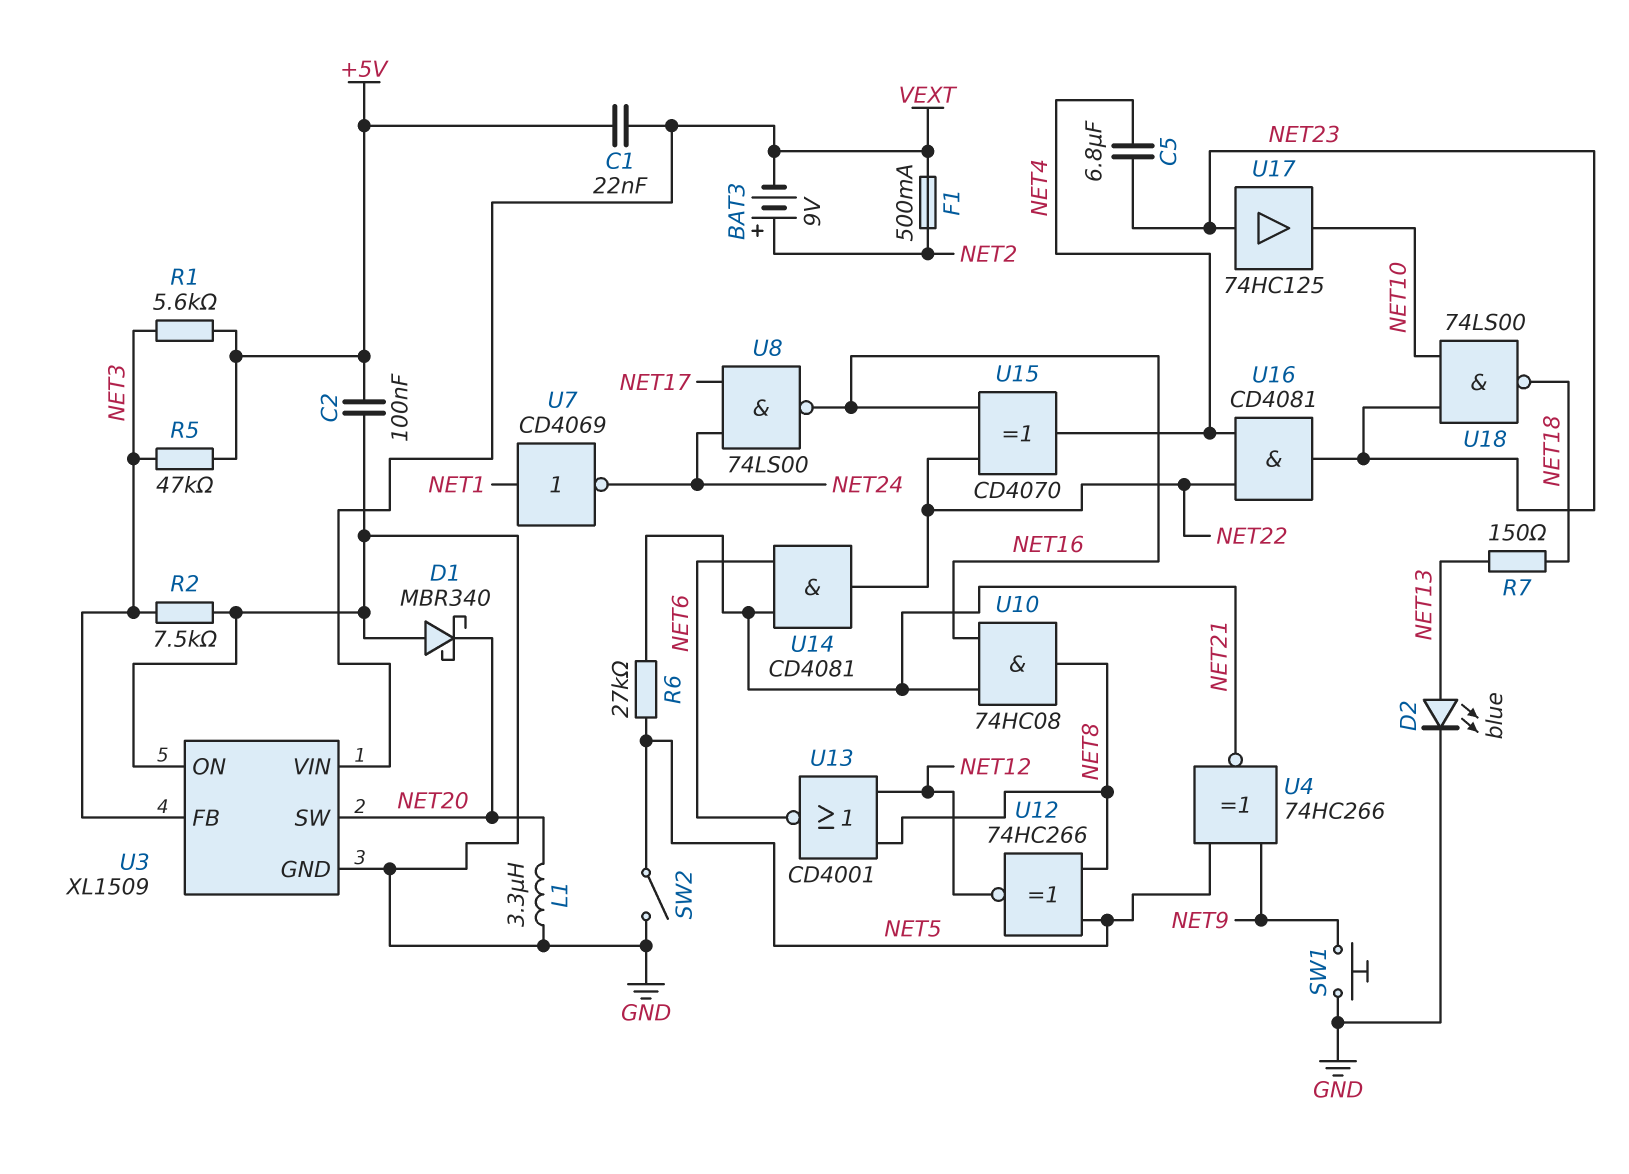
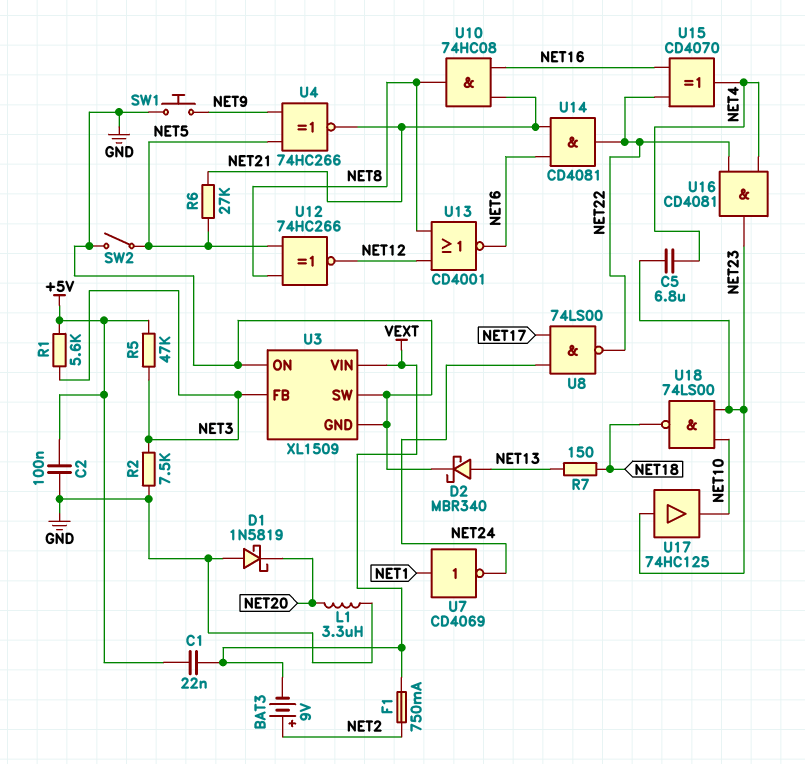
D1: schottky MBR340 (A GND, K NET20) -> schottky 1N5819 (A GND, K NET20)
D2: LED blue (A NET13, K GND) -> schottky MBR340 (A NET13, K GND)
F1: 500mA (NET2, VEXT) -> 750mA (NET2, VEXT)
U3 pin SW: NET20 -> GND
U8: NAND 74LS00 (in NET17, in NET24, out NET16) -> NAND 74LS00 (in NET17, in NET24, out NET22)

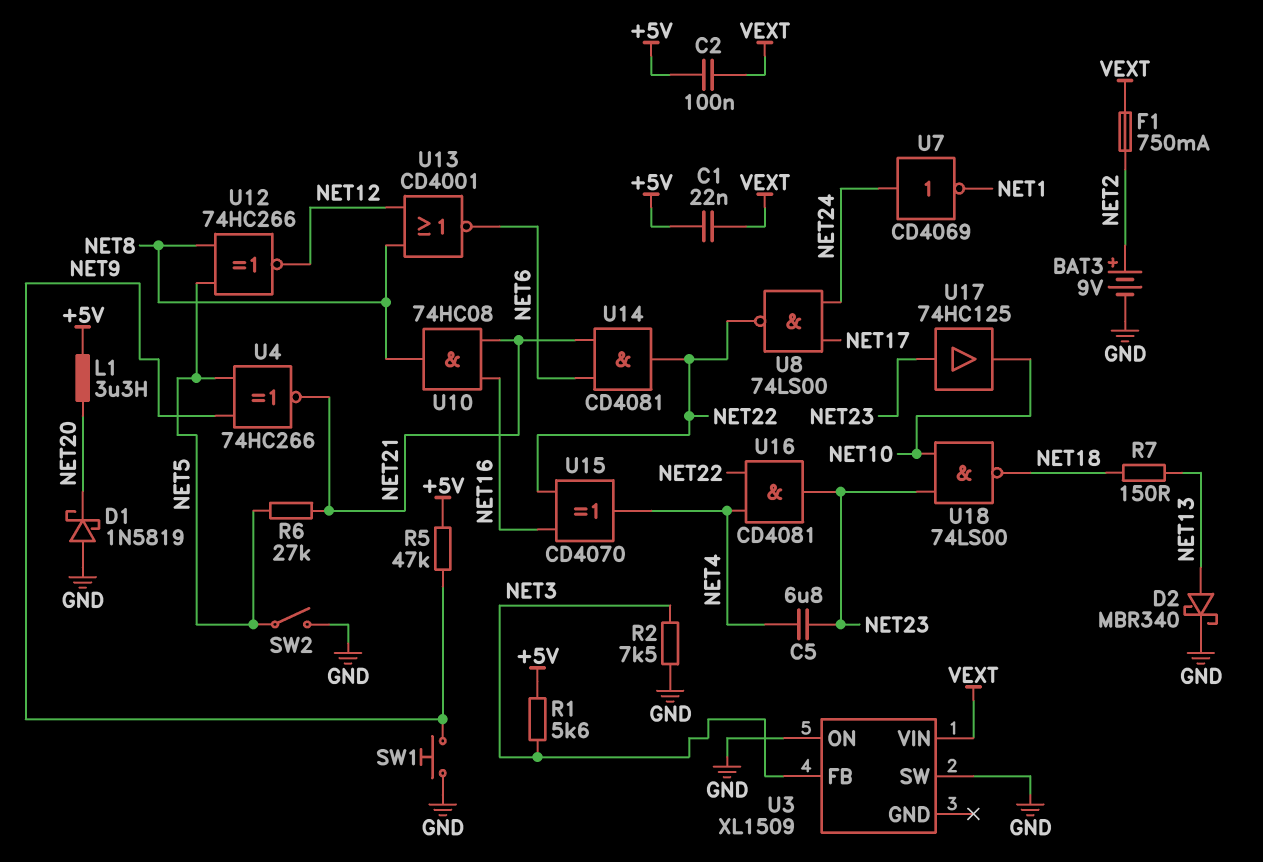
BAT3: 9V (plus NET2, minus VEXT) -> 9V (plus NET2, minus GND)
C2: 100nF (+5V, GND) -> 100nF (+5V, VEXT)
L1: 3.3uH (GND, NET20) -> 3.3uH (+5V, NET20)
R5: 47k (+5V, NET3) -> 47k (+5V, NET9)
U3 pin GND: GND -> none
U7: NOT CD4069 (in NET1, out NET24) -> NOT CD4069 (in NET24, out NET1)

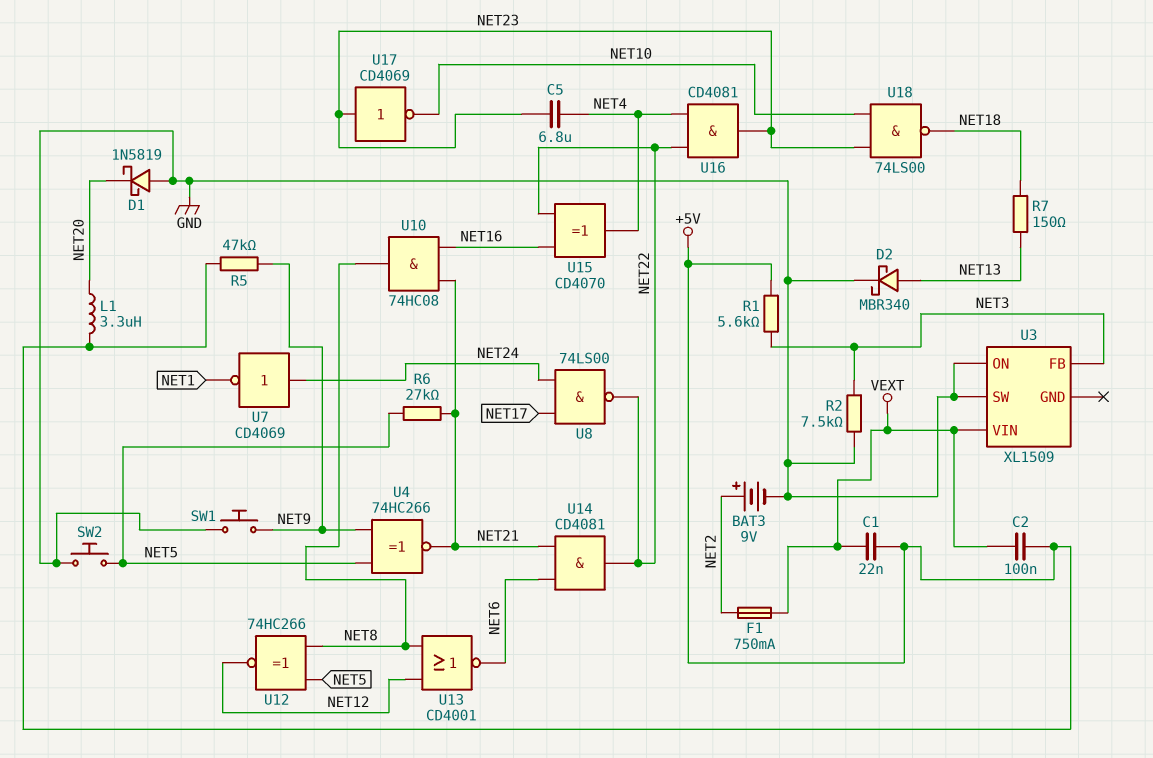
SW2: switch (GND, NET5) -> button (GND, NET5)
U17: buffer 74HC125 (in NET23, out NET10) -> NOT CD4069 (in NET23, out NET10)

